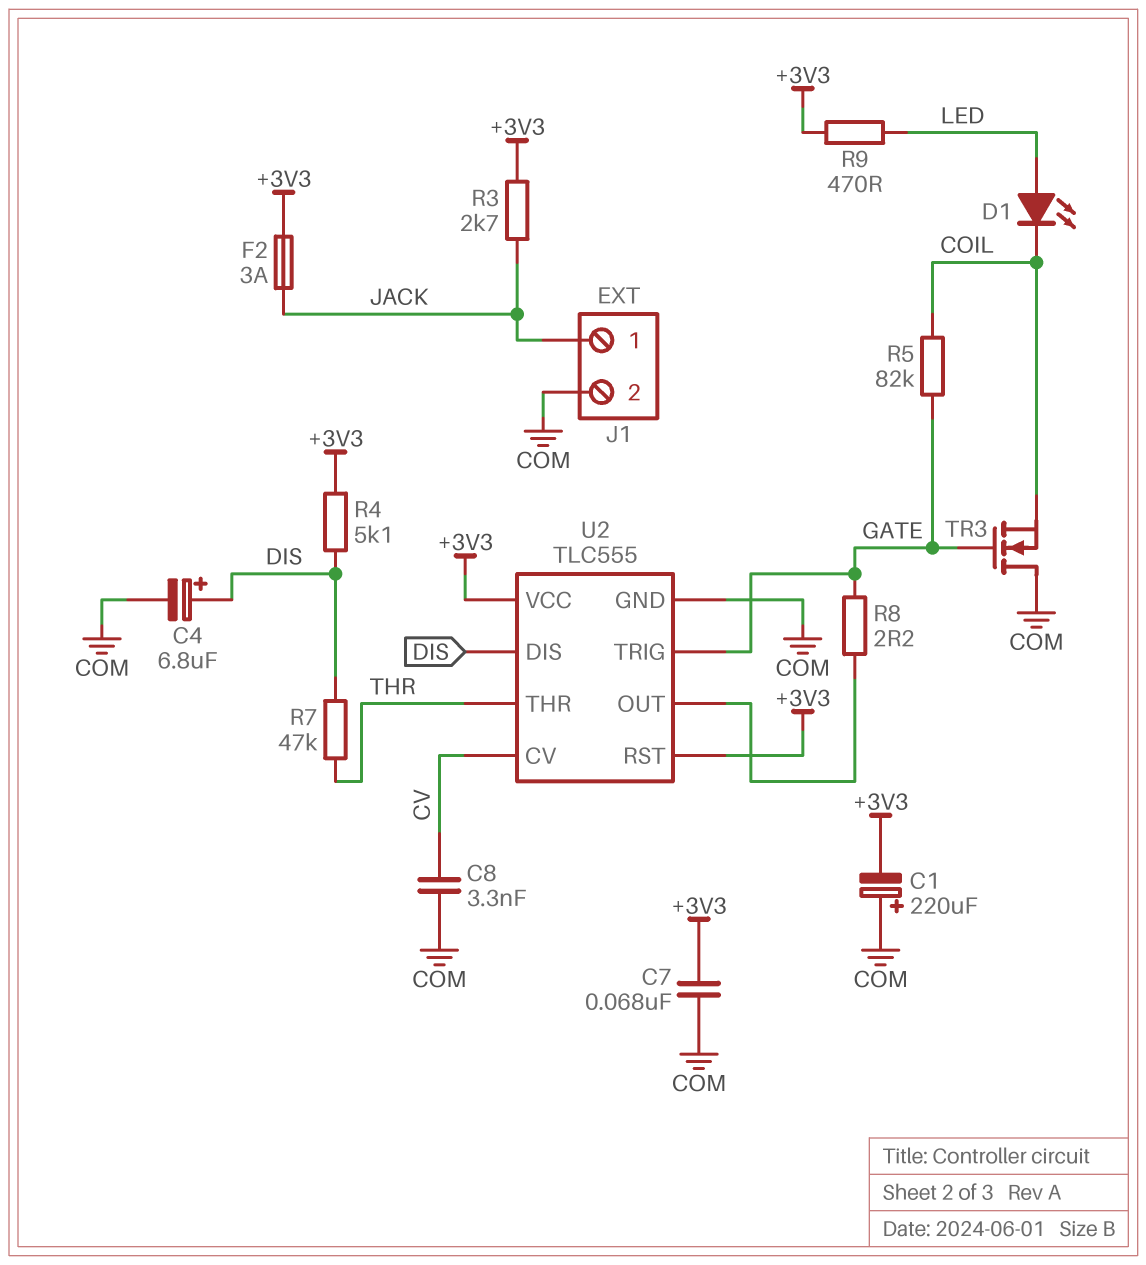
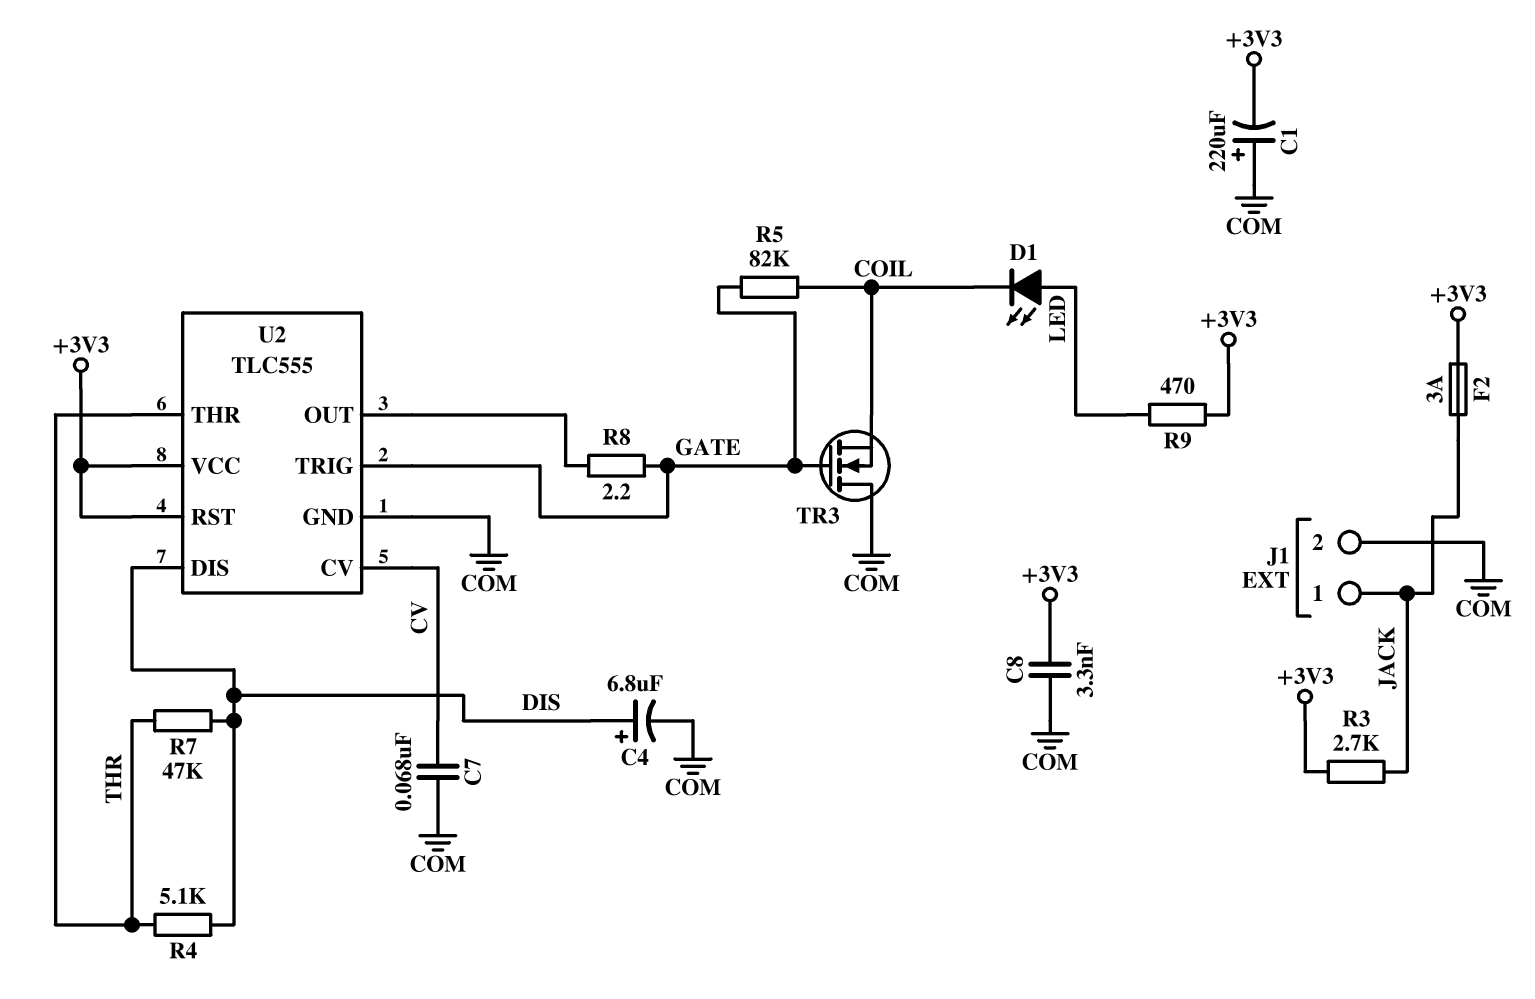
C7: 68nF (+3V3, COM) -> 68nF (COM, CV)
C8: 3.3nF (COM, CV) -> 3.3nF (+3V3, COM)
R4: 5.1k (+3V3, DIS) -> 5.1k (DIS, THR)

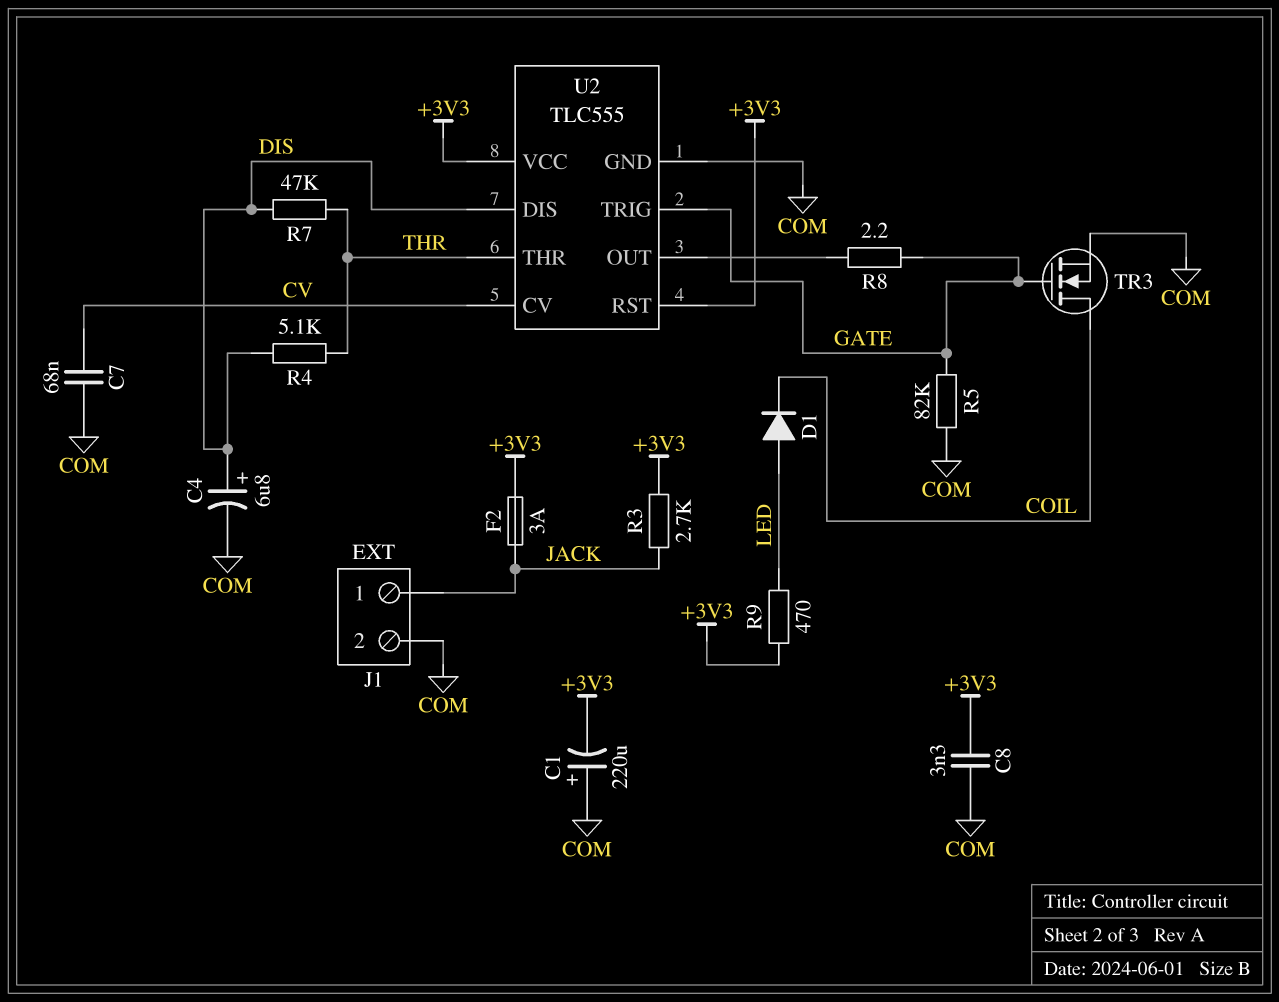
D1: LED (A LED, K COIL) -> diode (A LED, K COIL)
R5: 82k (COIL, GATE) -> 82k (COM, GATE)
TR3: NMOS (G GATE, D COM, S COIL) -> NMOS (G GATE, D COIL, S COM)

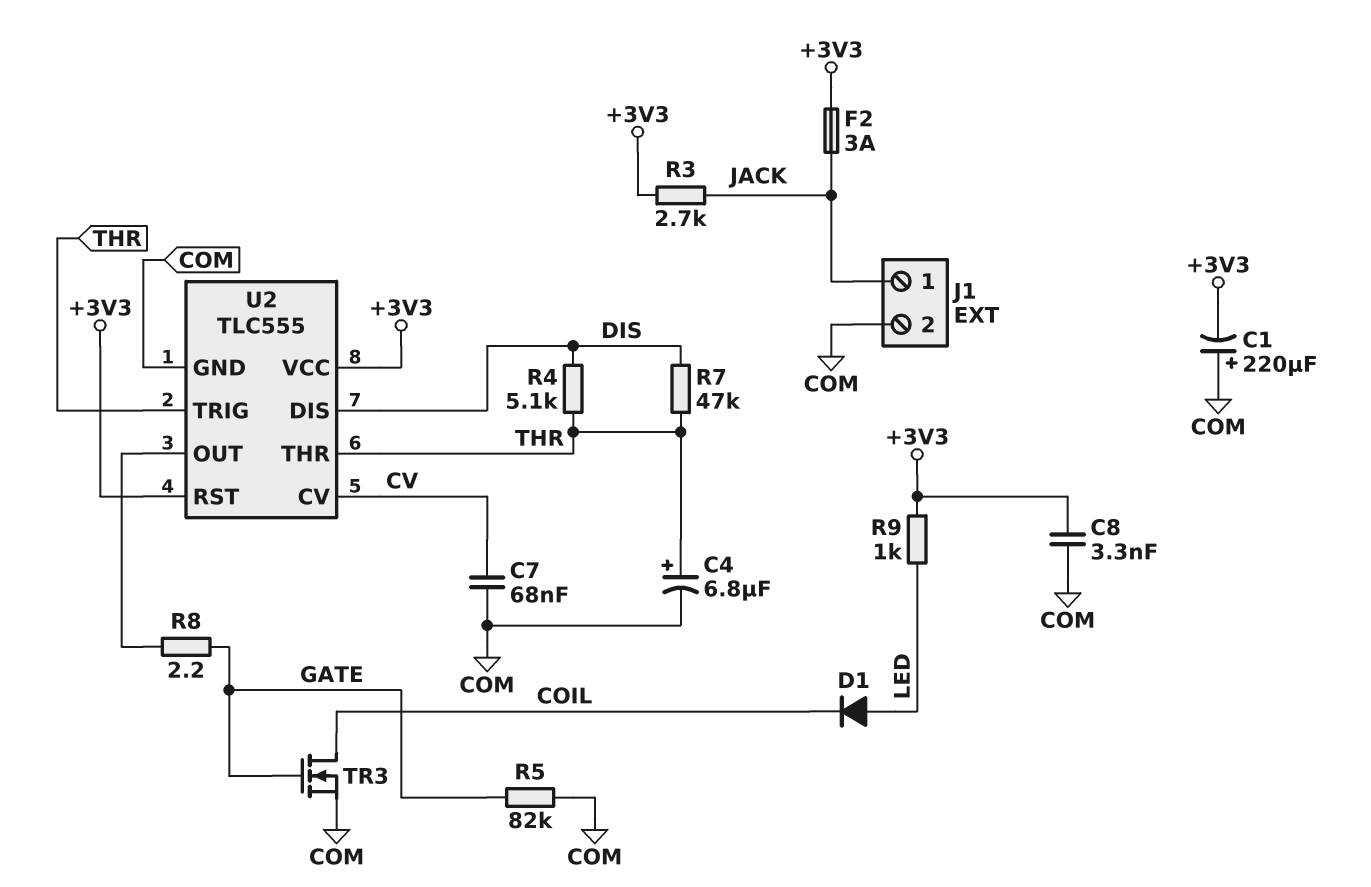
C4: 6.8uF (plus DIS, minus COM) -> 6.8uF (plus THR, minus COM)
R9: 470 (+3V3, LED) -> 1k (+3V3, LED)
U2 pin TRIG: GATE -> THR

